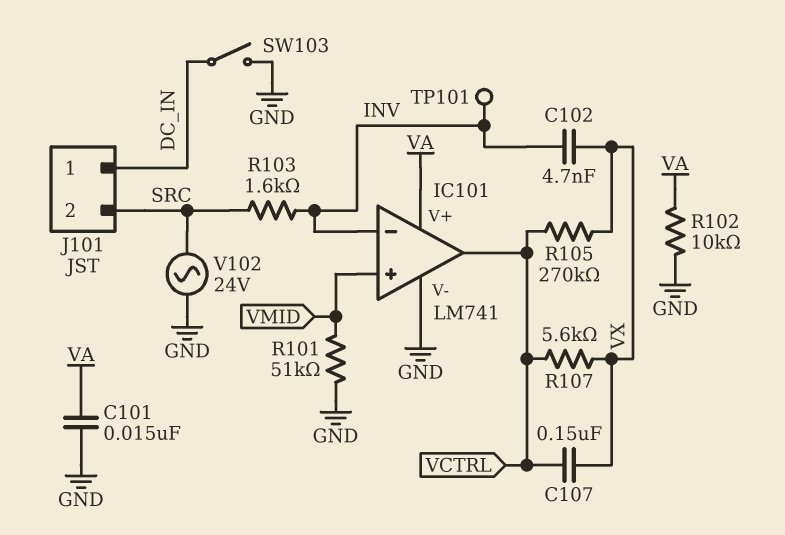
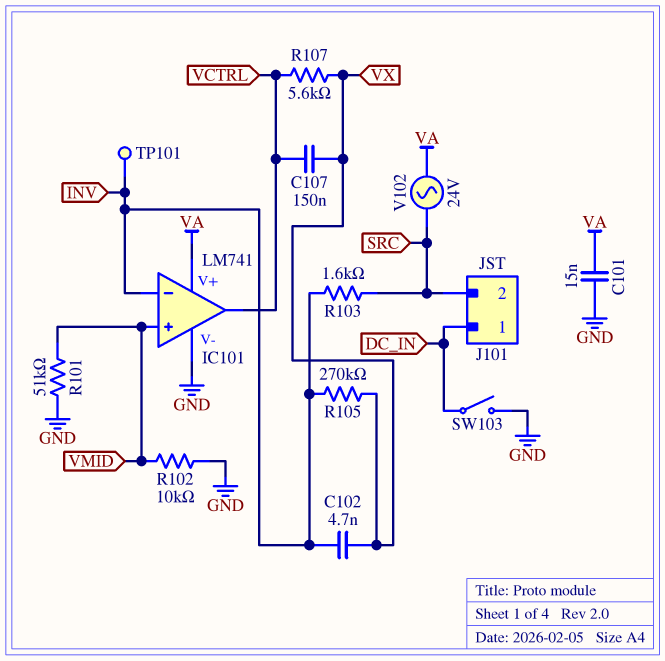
R102: 10k (GND, VA) -> 10k (GND, VMID)
R105: 270k (VCTRL, VX) -> 270k (INV, VX)
V102: AC 24V (GND, SRC) -> AC 24V (SRC, VA)

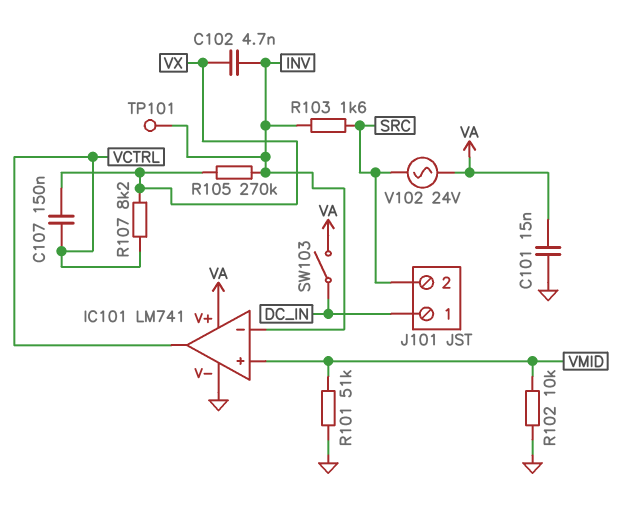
R107: 5.6k (VCTRL, VX) -> 8.2k (VCTRL, VX)
SW103: switch (DC_IN, GND) -> switch (DC_IN, VA)

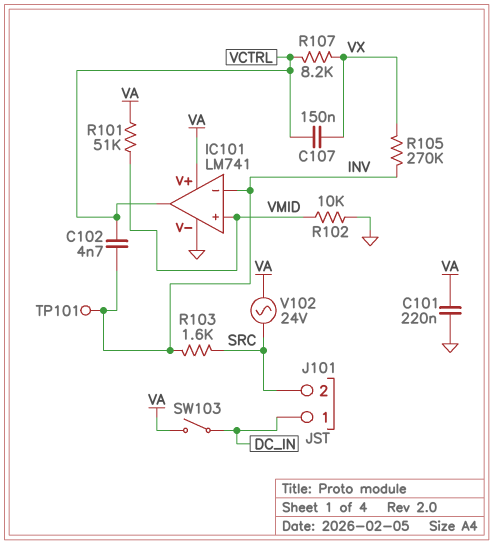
C101: 15nF (GND, VA) -> 220nF (GND, VA)
C102: 4.7nF (INV, VX) -> 4.7nF (INV, VCTRL)
R101: 51k (GND, VMID) -> 51k (VA, VMID)

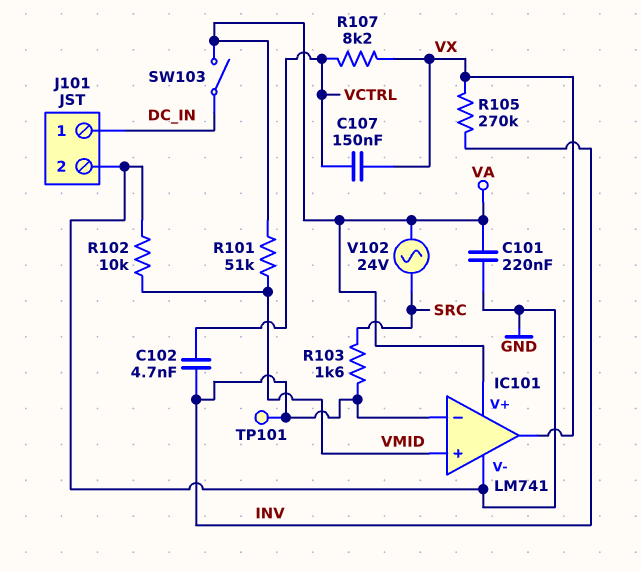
IC101 pin out: VCTRL -> VX
J101 pin 2: SRC -> GND

